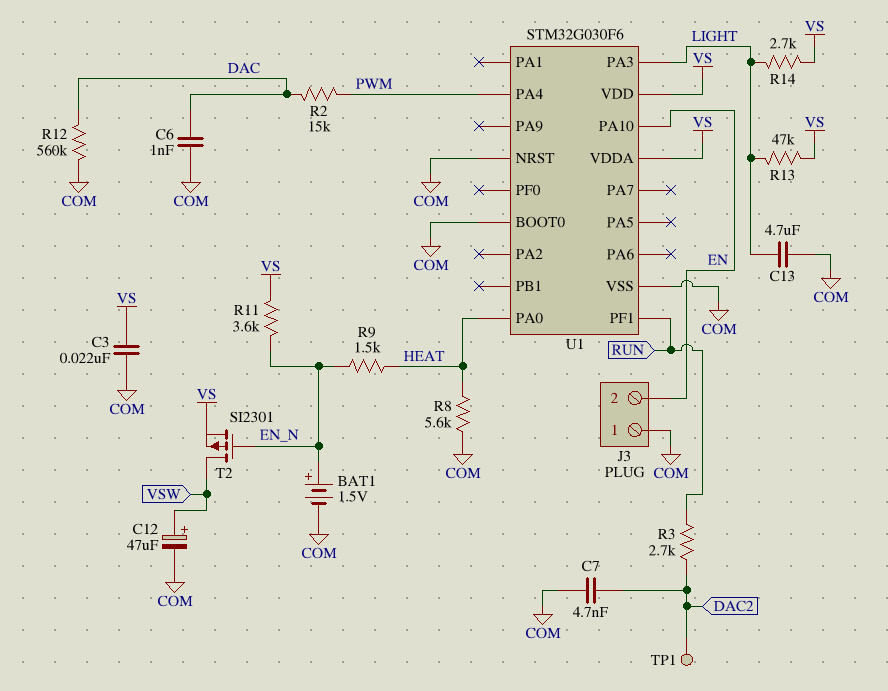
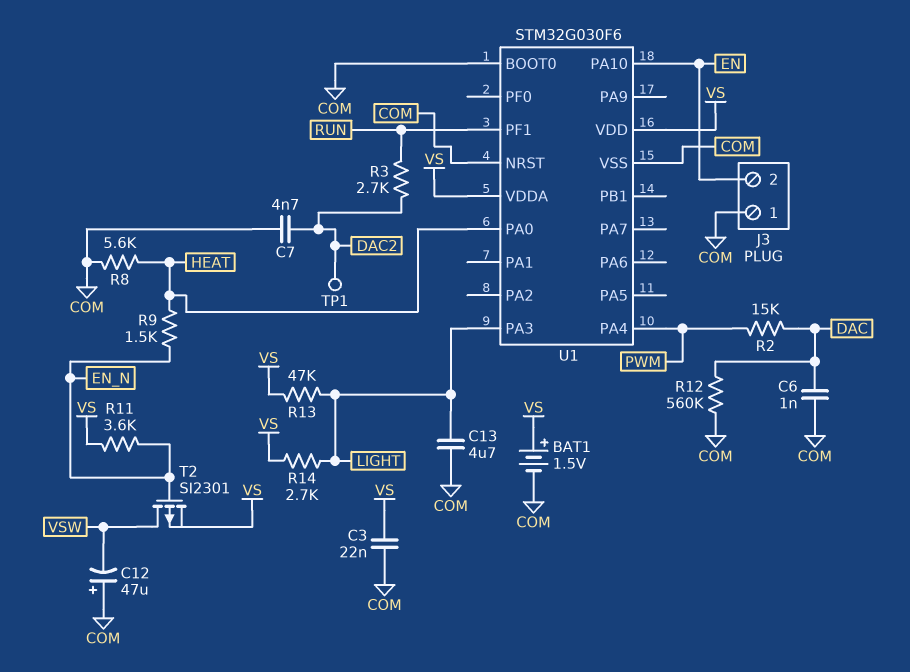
BAT1: 1.5V (plus EN_N, minus COM) -> 1.5V (plus VS, minus COM)
C12: 47uF (plus VSW, minus COM) -> 47uF (plus COM, minus VSW)

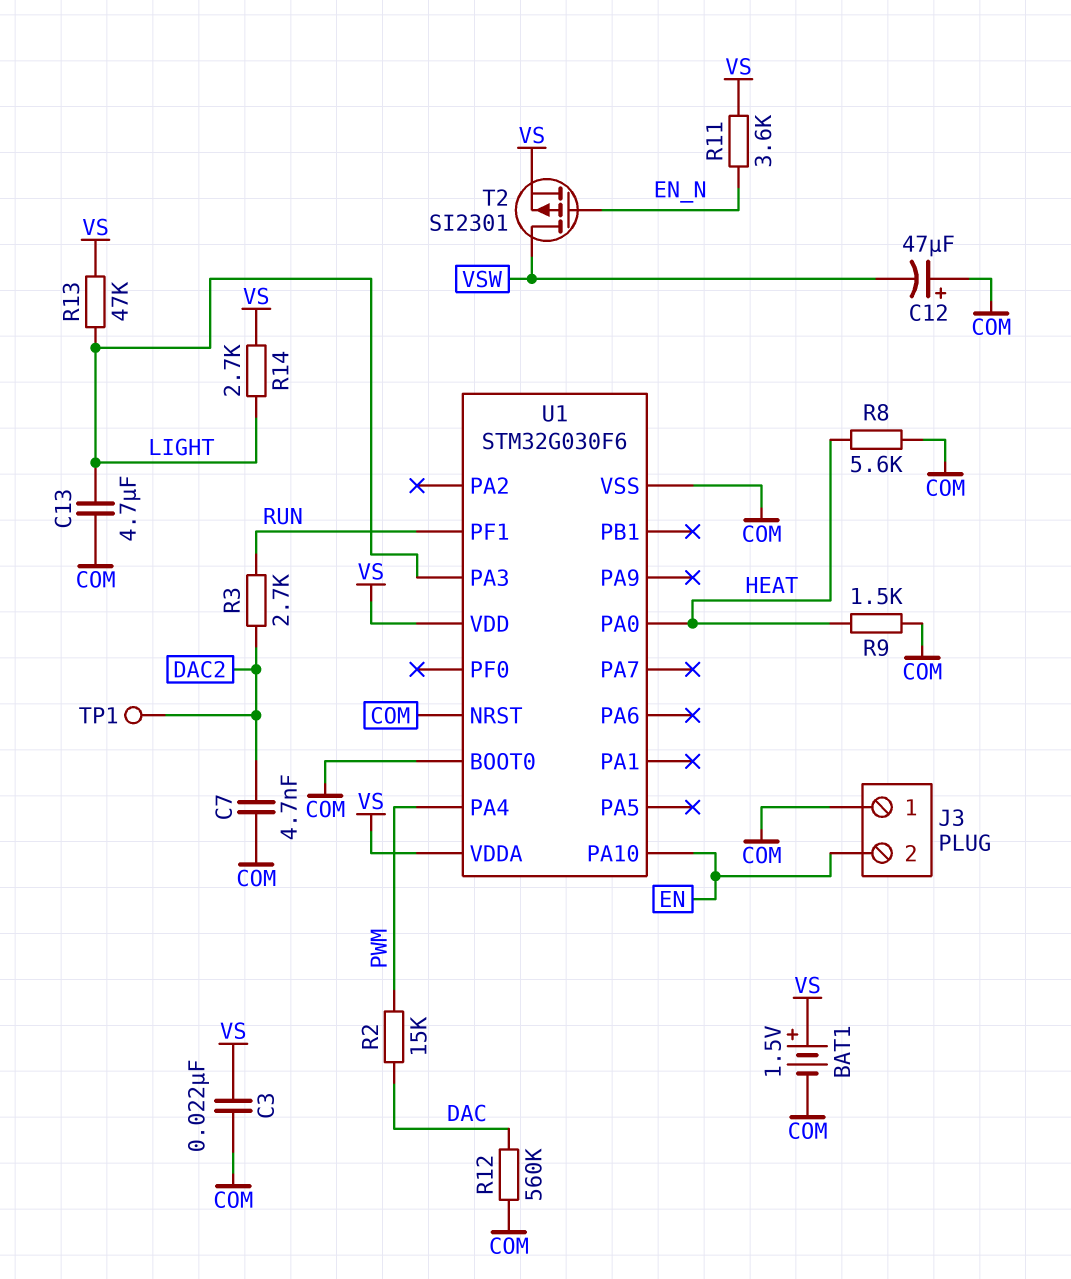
C6: 1nF (COM, DAC) -> none
R9: 1.5k (EN_N, HEAT) -> 1.5k (COM, HEAT)

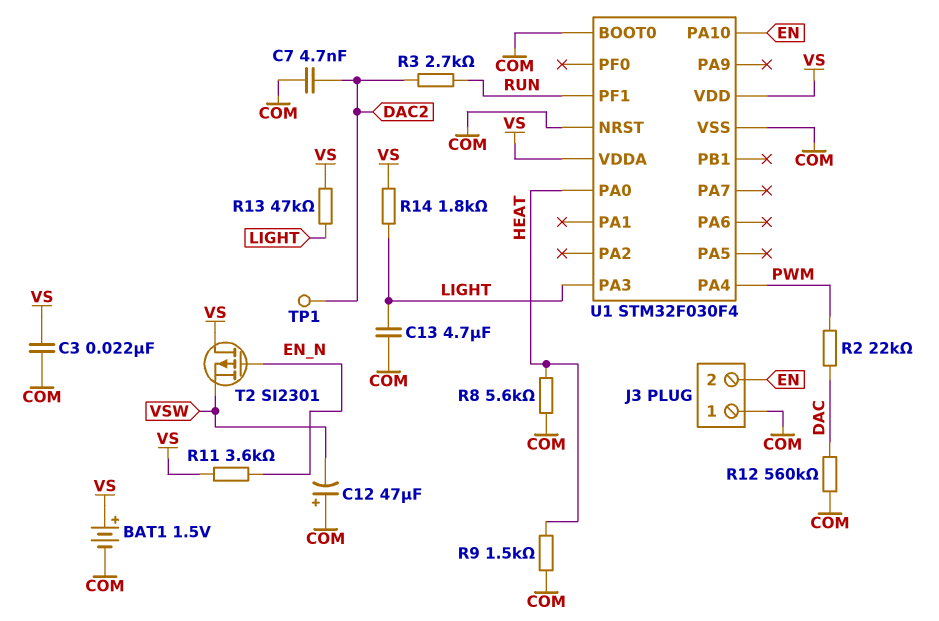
R2: 15k (DAC, PWM) -> 22k (DAC, PWM)
R14: 2.7k (LIGHT, VS) -> 1.8k (LIGHT, VS)
T2: PMOS SI2301 (G EN_N, D VSW, S VS) -> PMOS SI2301 (G EN_N, D VS, S VSW)
U1: STM32G030F6 -> STM32F030F4

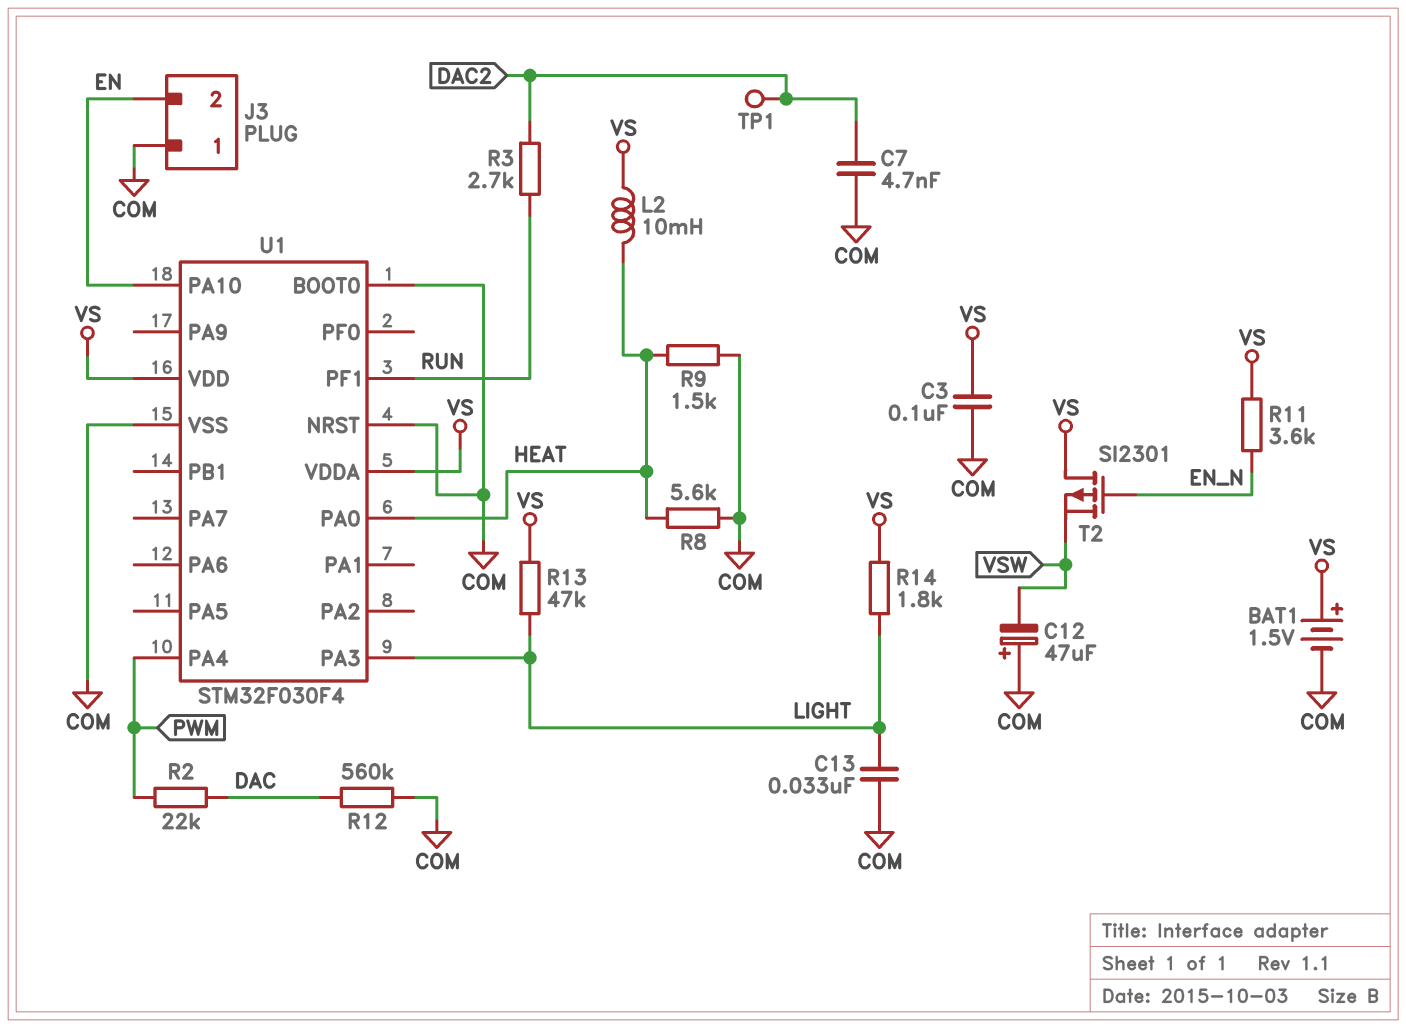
C3: 22nF (COM, VS) -> 100nF (COM, VS)
C13: 4.7uF (COM, LIGHT) -> 33nF (COM, LIGHT)
L2: none -> 10mH (HEAT, VS)

